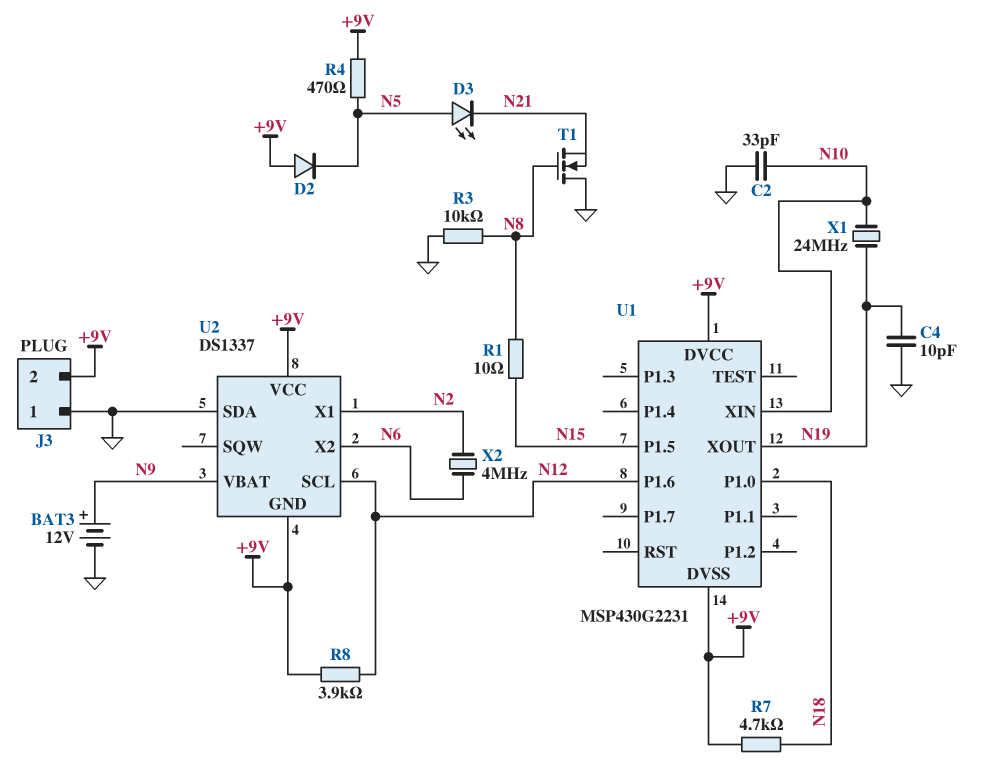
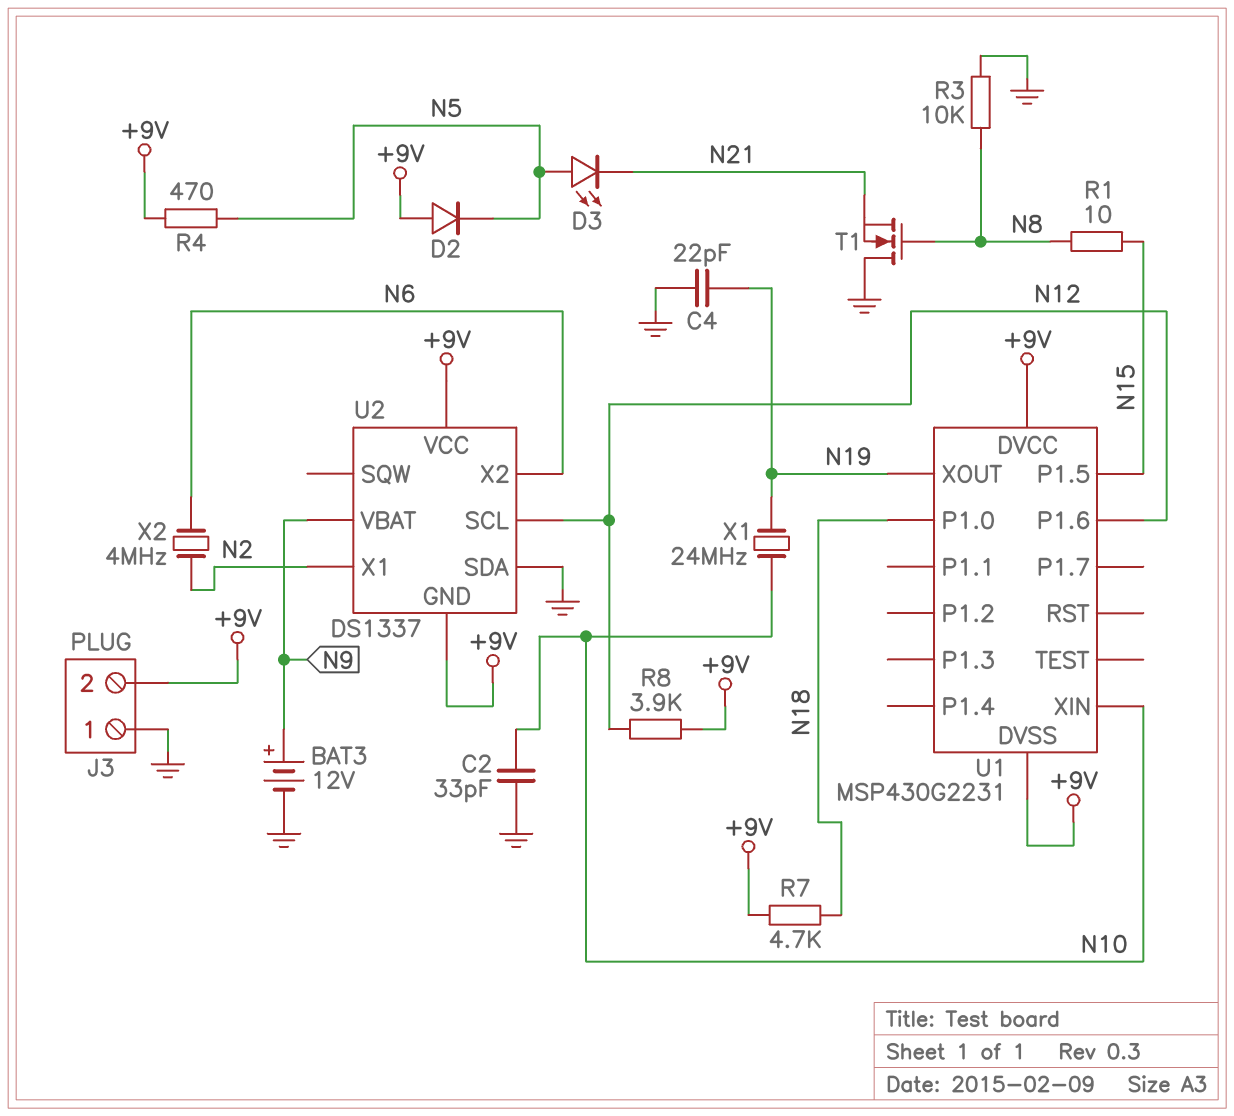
C4: 10pF (GND, N19) -> 22pF (GND, N19)

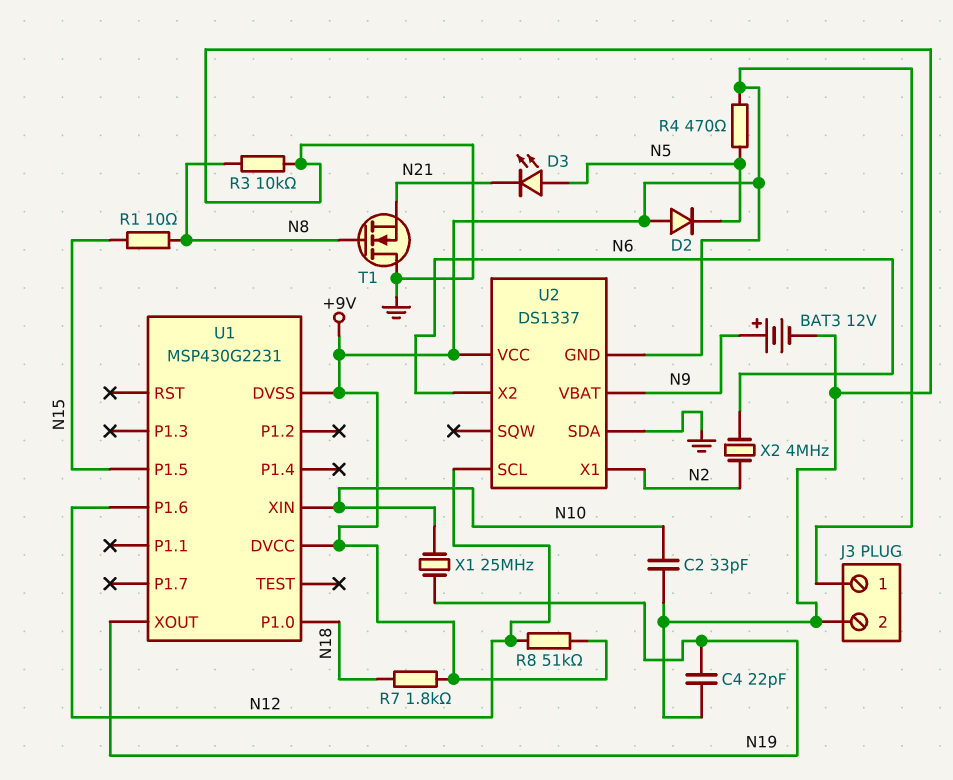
J3 pin 1: GND -> +9V
J3 pin 2: +9V -> GND
R7: 4.7k (+9V, N18) -> 1.8k (+9V, N18)
R8: 3.9k (+9V, N12) -> 51k (+9V, N12)
X1: 24MHz (N10, N19) -> 25MHz (N10, N19)

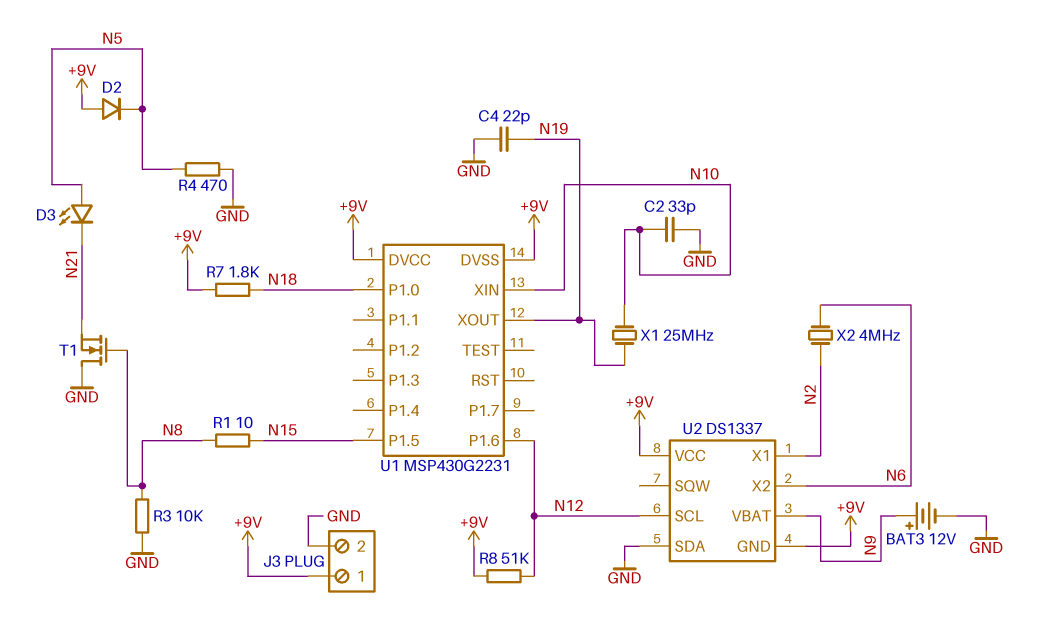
R4: 470 (+9V, N5) -> 470 (GND, N5)

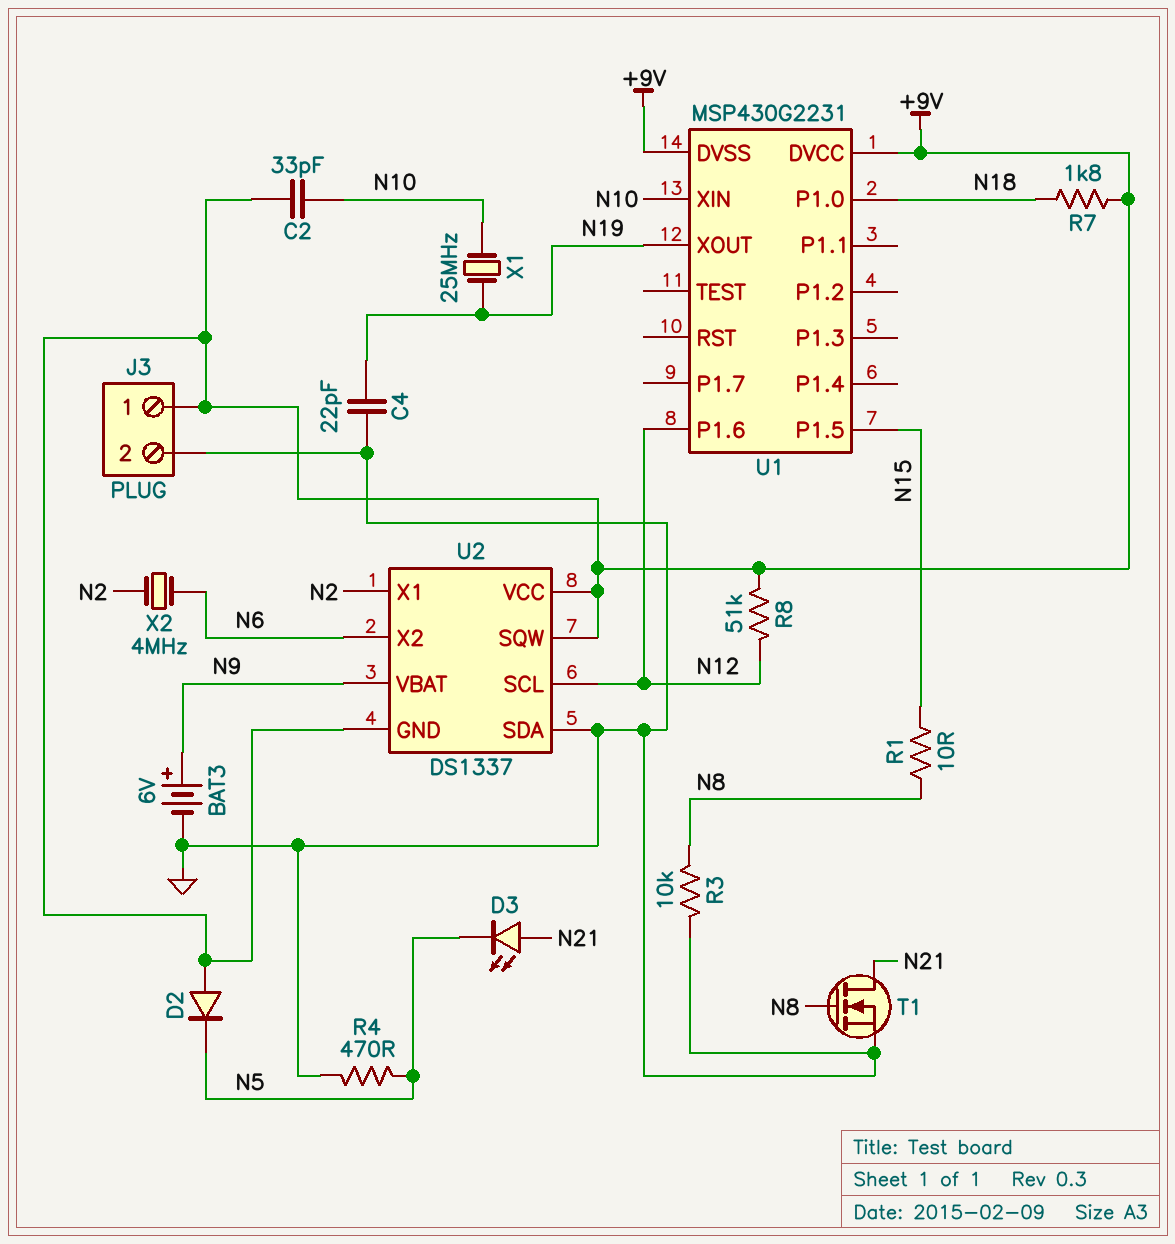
BAT3: 12V (plus N9, minus GND) -> 6V (plus N9, minus GND)
C2: 33pF (GND, N10) -> 33pF (+9V, N10)
D3: LED (A N5, K N21) -> LED (A N21, K N5)
T1: NMOS (G N8, D GND, S N21) -> NMOS (G N8, D N21, S GND)
U2 pin SQW: none -> +9V

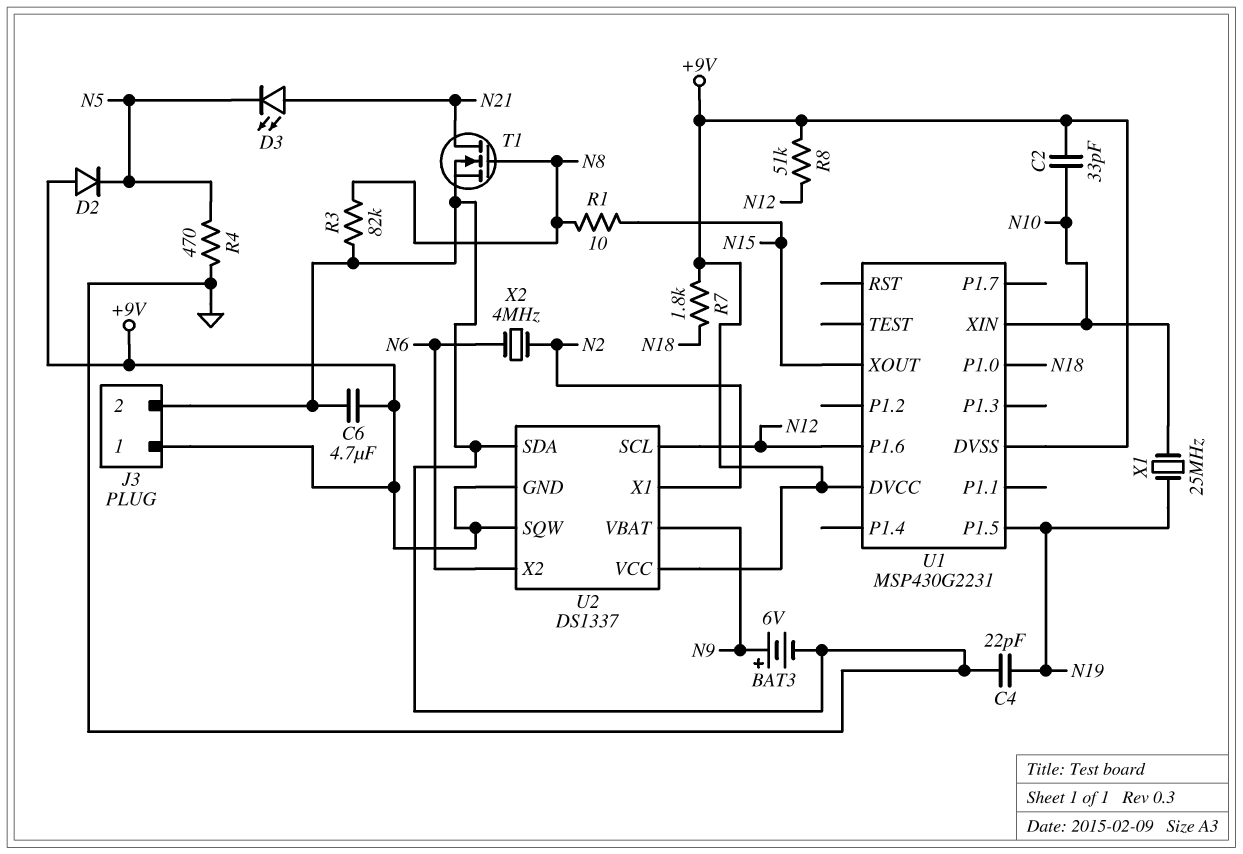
C6: none -> 4.7uF (+9V, GND)
R3: 10k (GND, N8) -> 82k (GND, N8)
U1 pin P1.5: N15 -> N19
U1 pin XOUT: N19 -> N15

